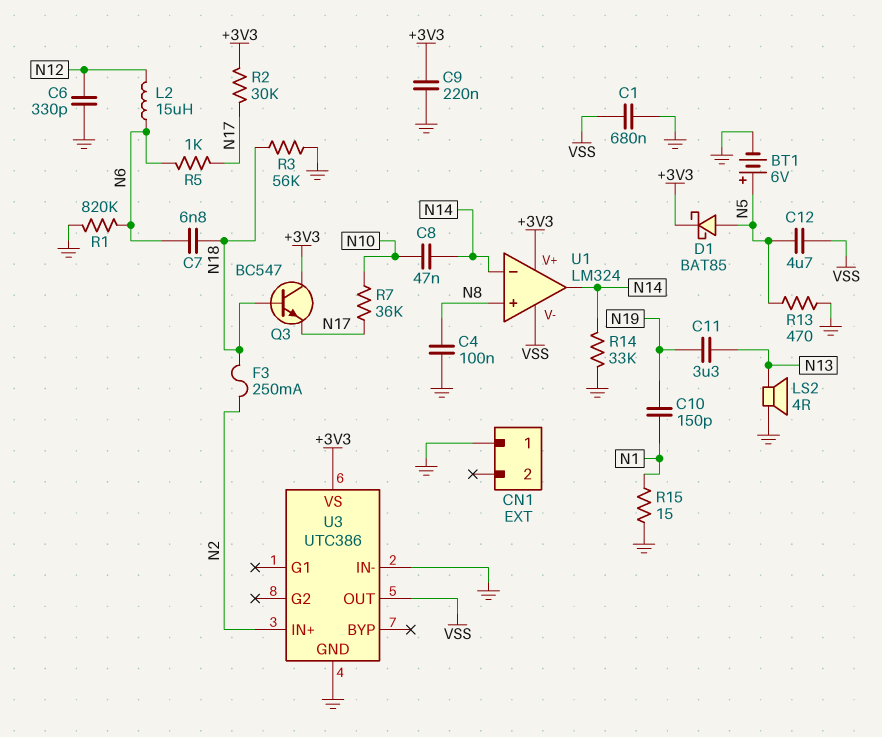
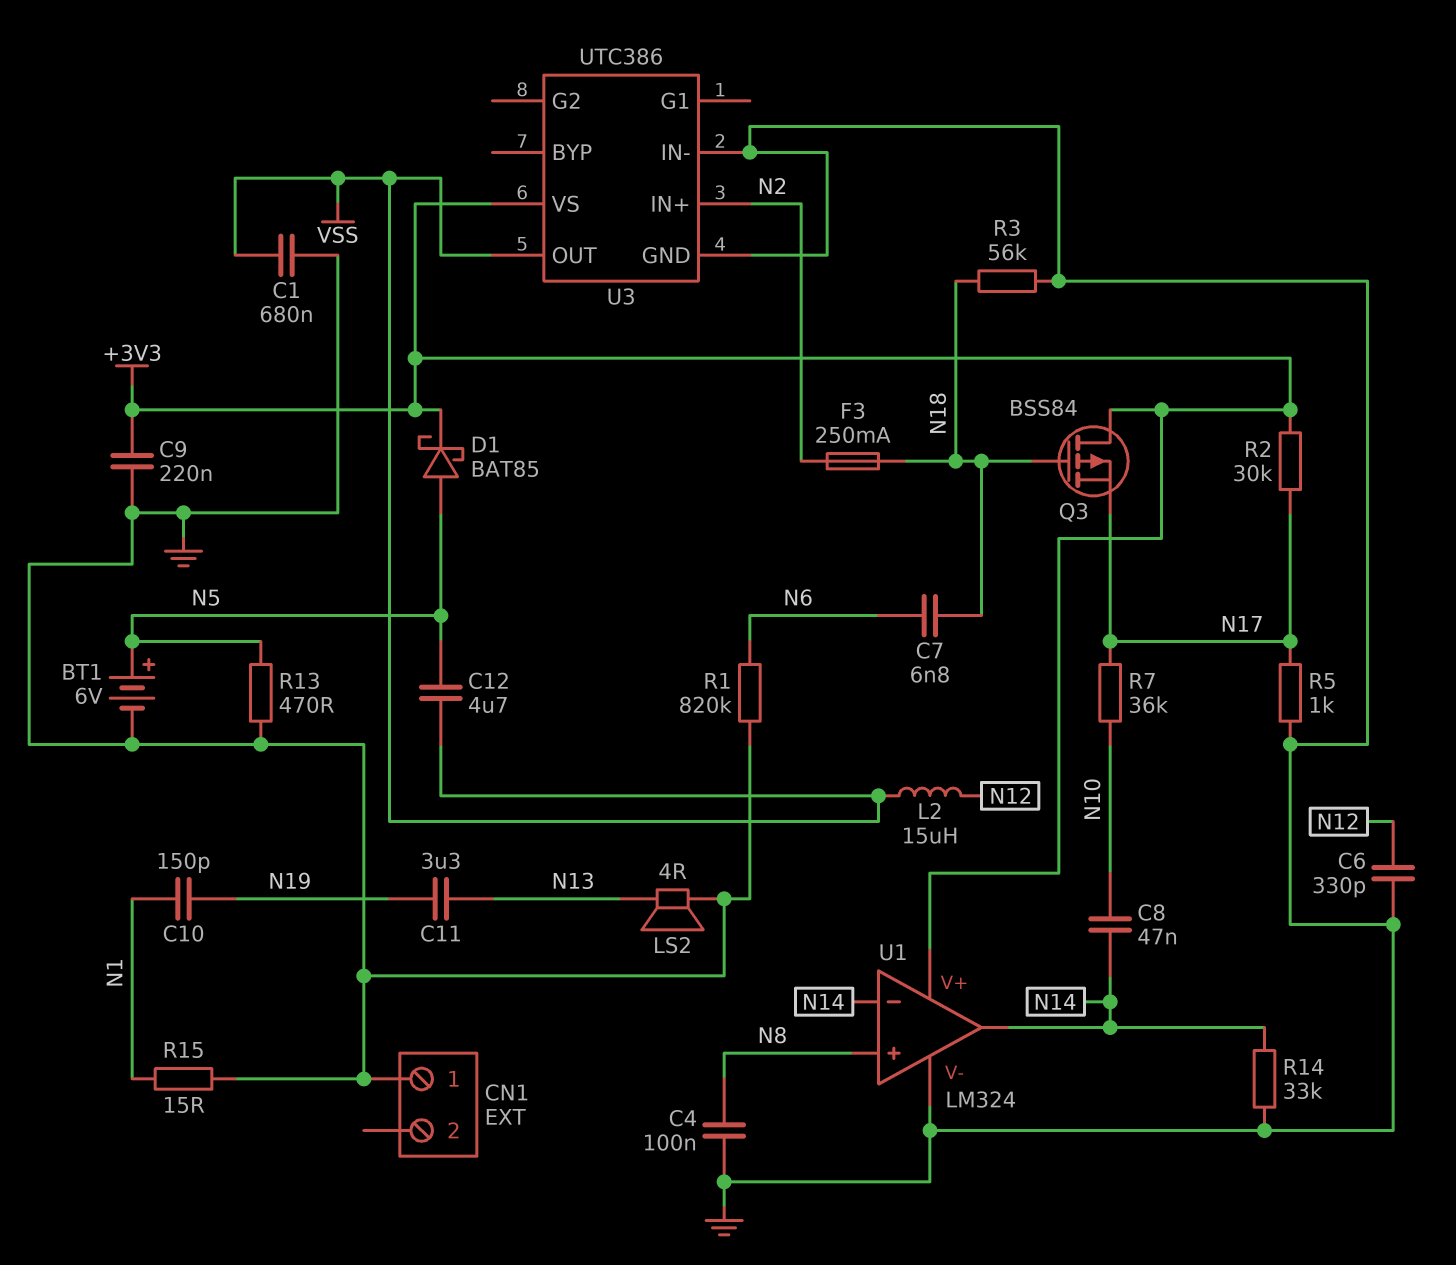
L2: 15uH (N6, N12) -> 15uH (N12, VSS)
Q3: NPN BC547 (B N18, C +3V3, E N17) -> PMOS BSS84 (G N18, D +3V3, S N17)
R5: 1k (N6, N17) -> 1k (GND, N17)
U1 pin V-: VSS -> GND

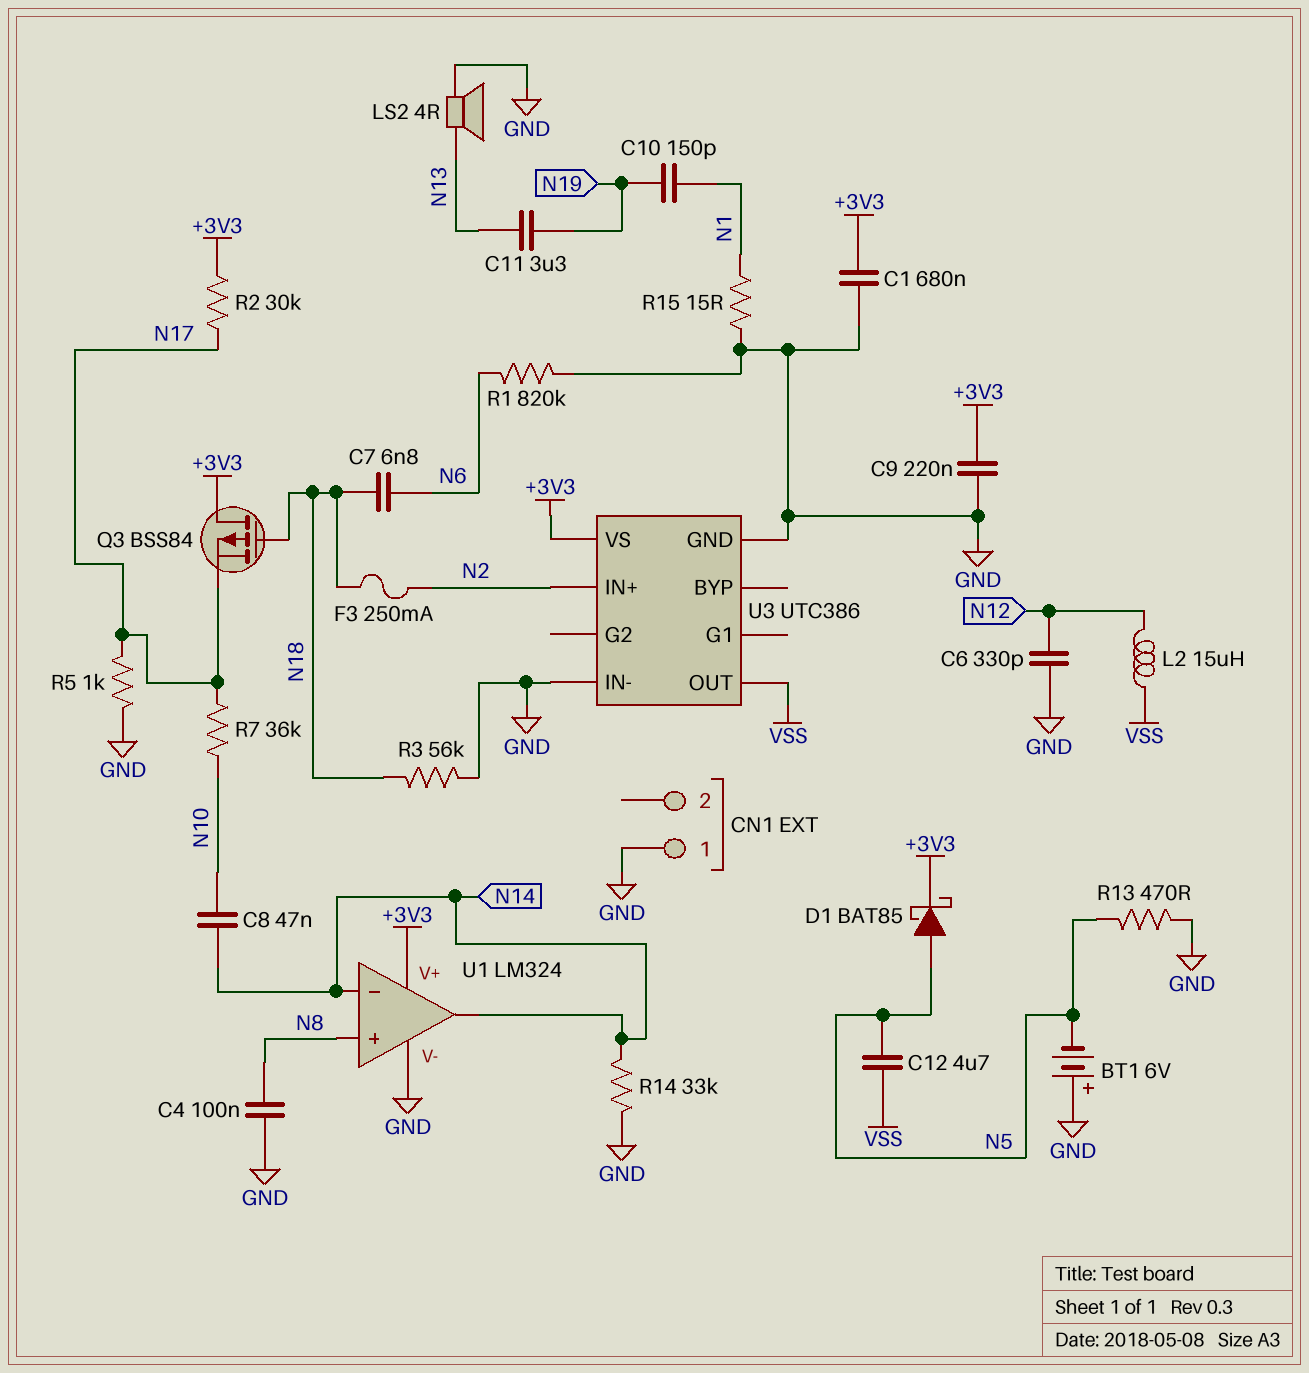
BT1: 6V (plus N5, minus GND) -> 6V (plus GND, minus N5)
C1: 680nF (GND, VSS) -> 680nF (+3V3, GND)

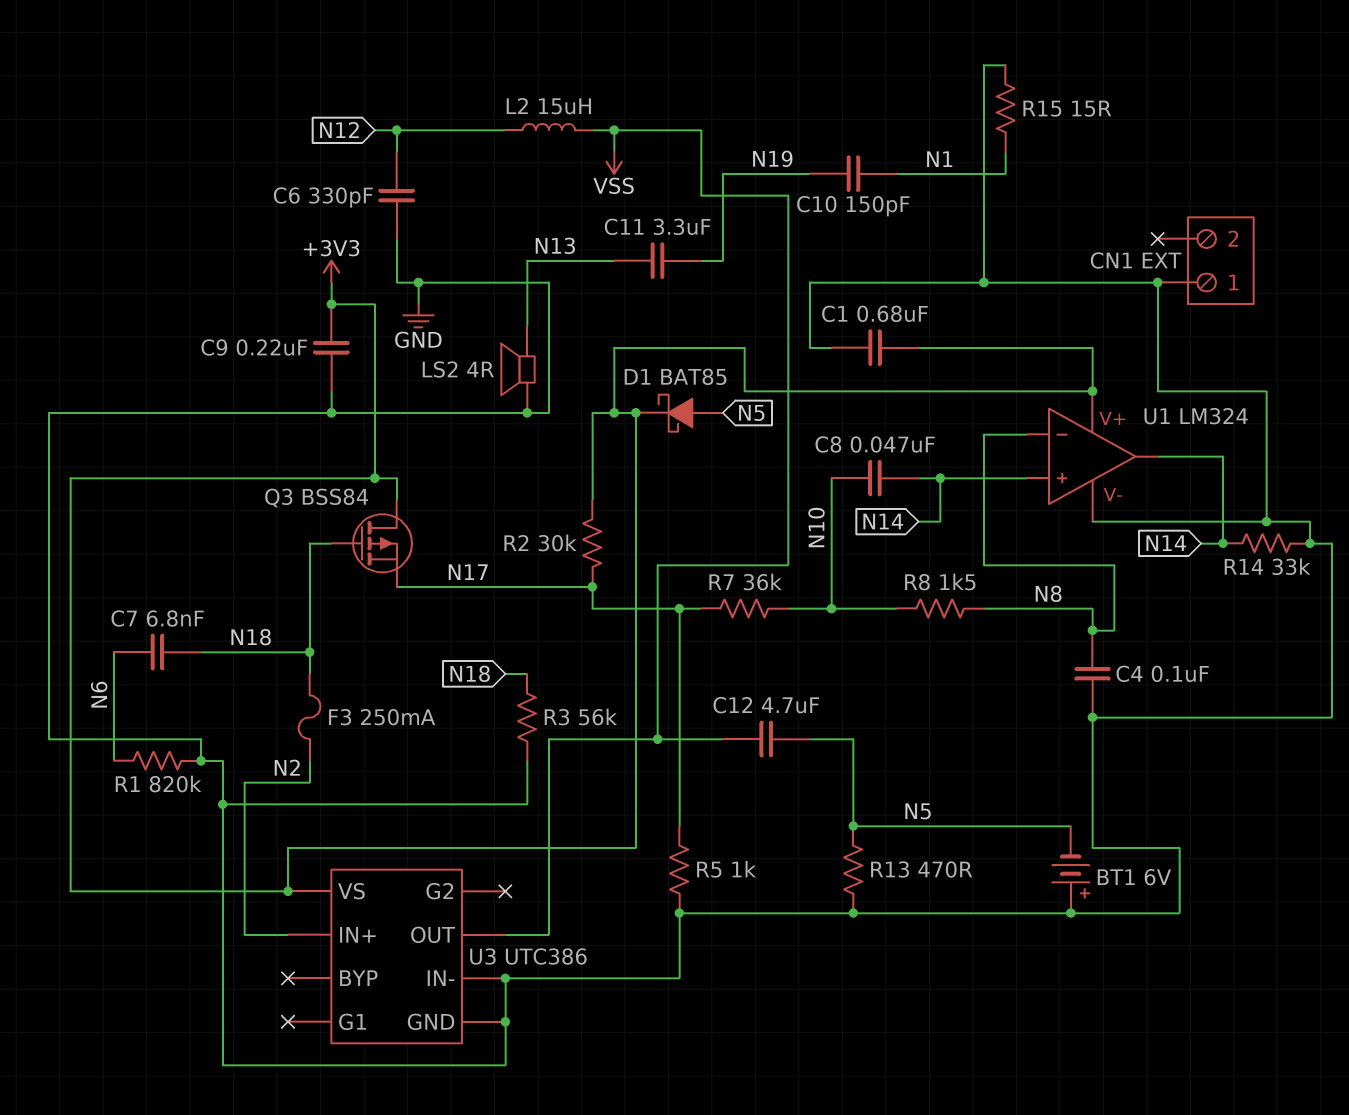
R8: none -> 1.5k (N8, N10)
U1 pin in+: N8 -> N14
U1 pin in-: N14 -> N8

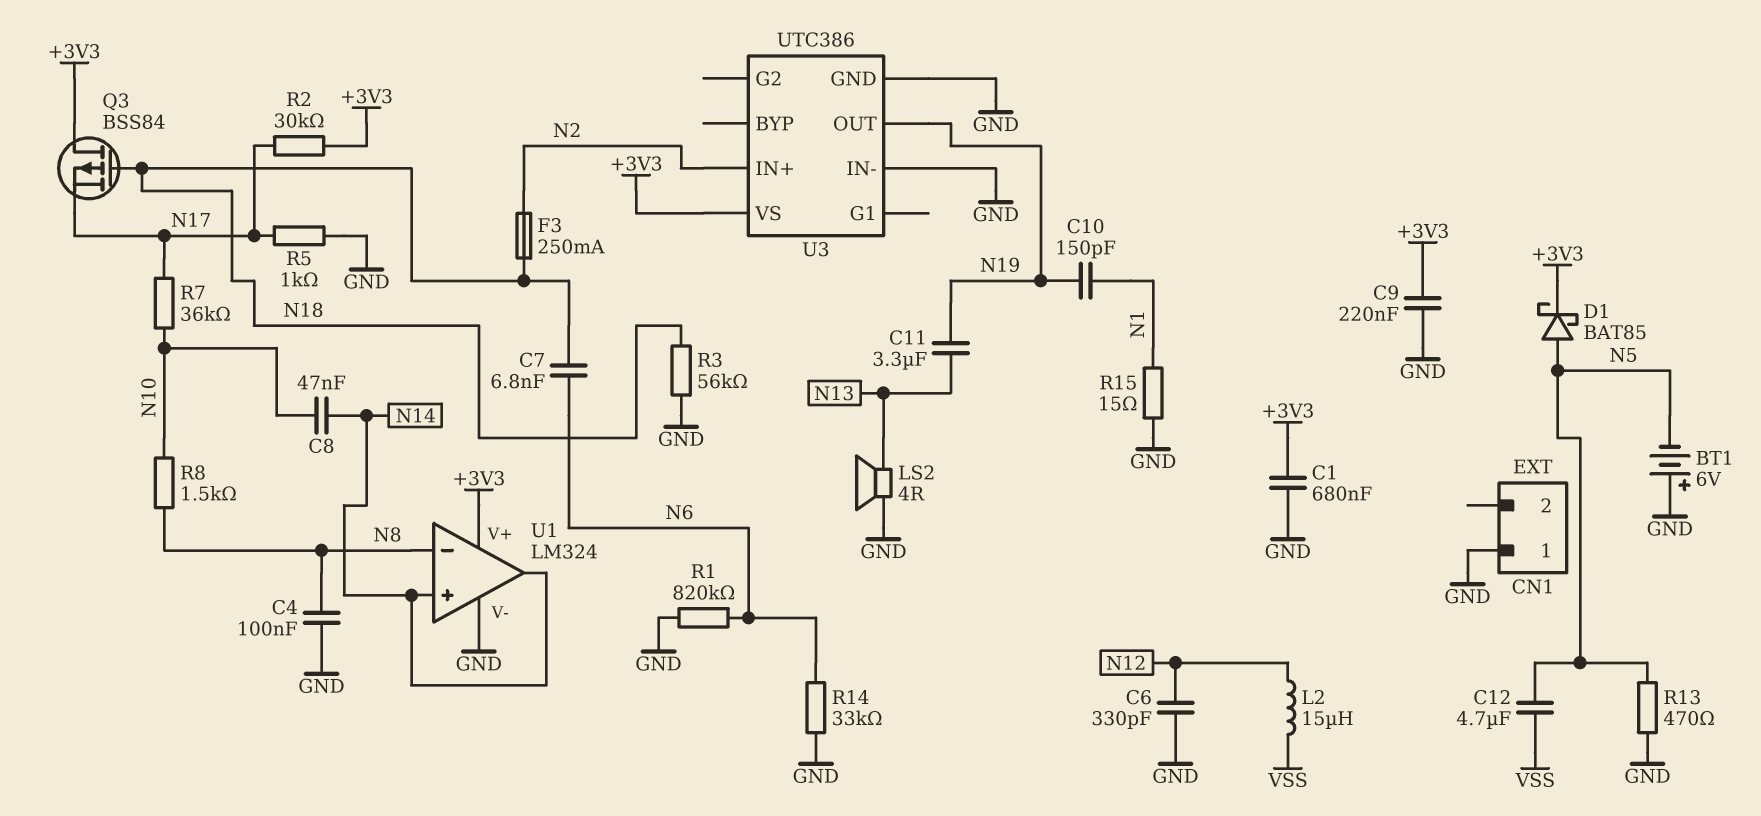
R14: 33k (GND, N14) -> 33k (GND, N6)
U3 pin OUT: VSS -> N19

